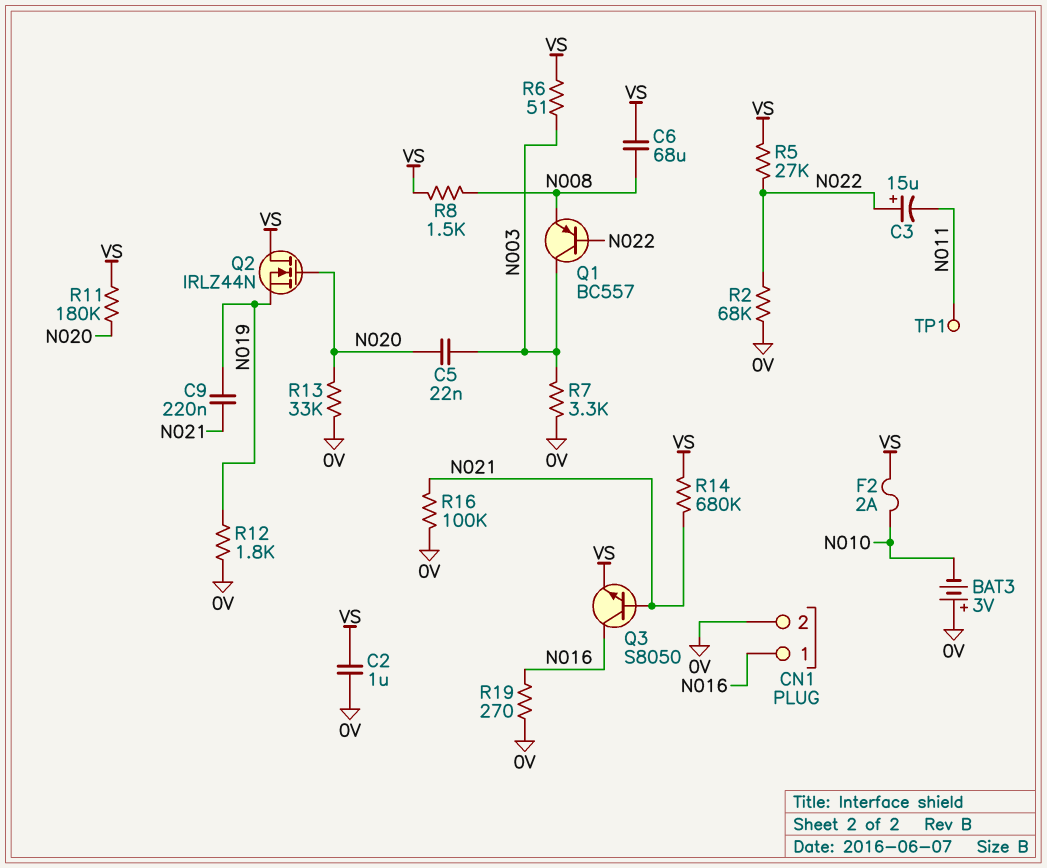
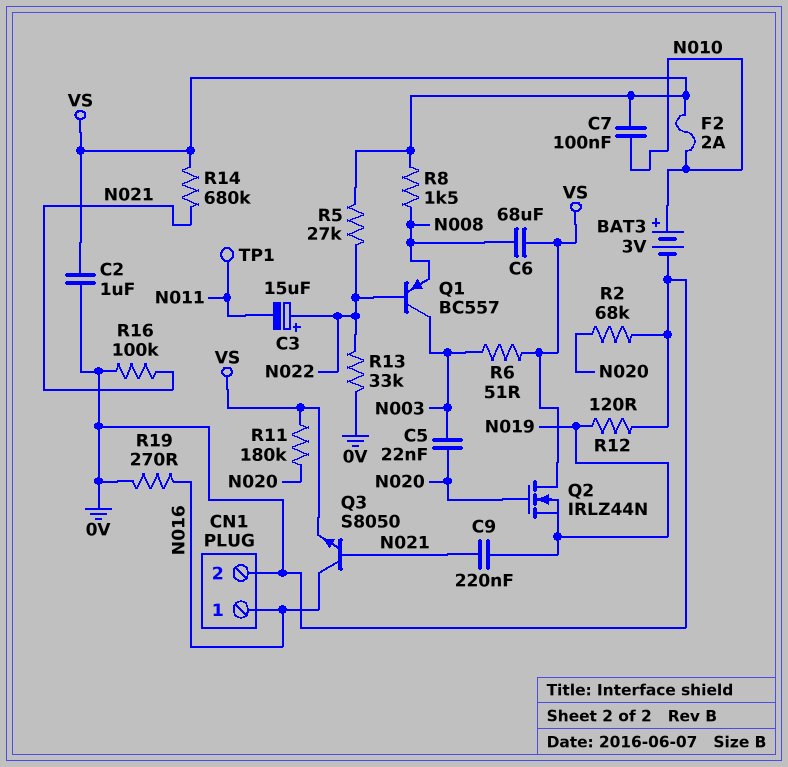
BAT3: 3V (plus 0V, minus N010) -> 3V (plus N010, minus 0V)
C7: none -> 100nF (N010, VS)
R2: 68k (0V, N022) -> 68k (0V, N020)
R7: 3.3k (0V, N003) -> none
R12: 1.8k (0V, N019) -> 120 (0V, N019)
R13: 33k (0V, N020) -> 33k (0V, N022)

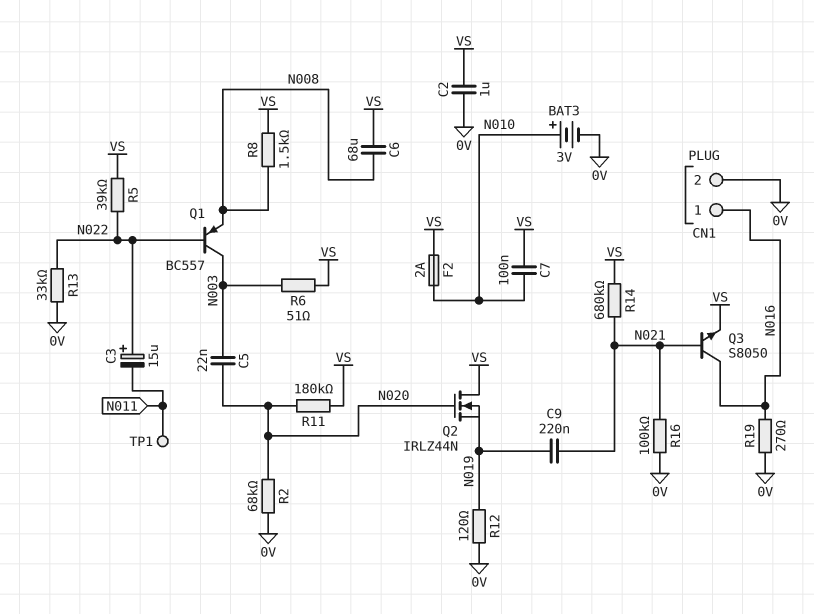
R5: 27k (N022, VS) -> 39k (N022, VS)

